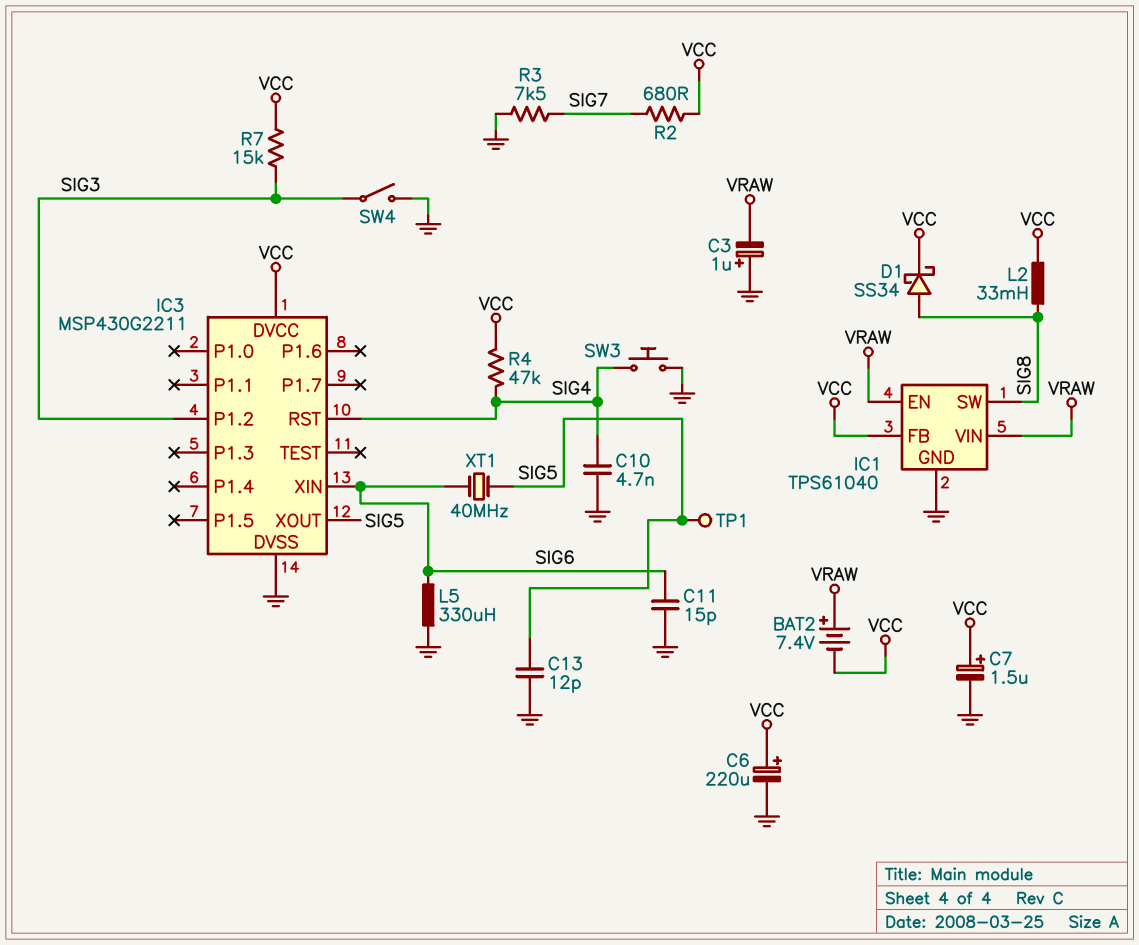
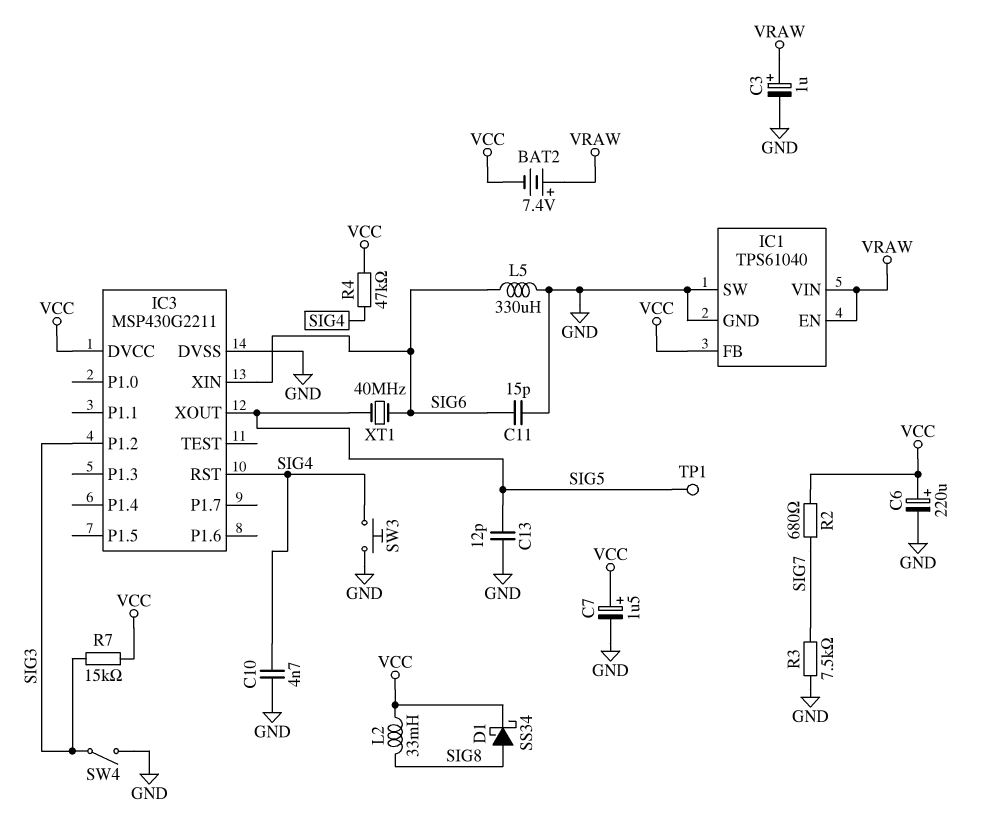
C3: 1uF (plus GND, minus VRAW) -> 1uF (plus VRAW, minus GND)
IC1 pin SW: SIG8 -> GND

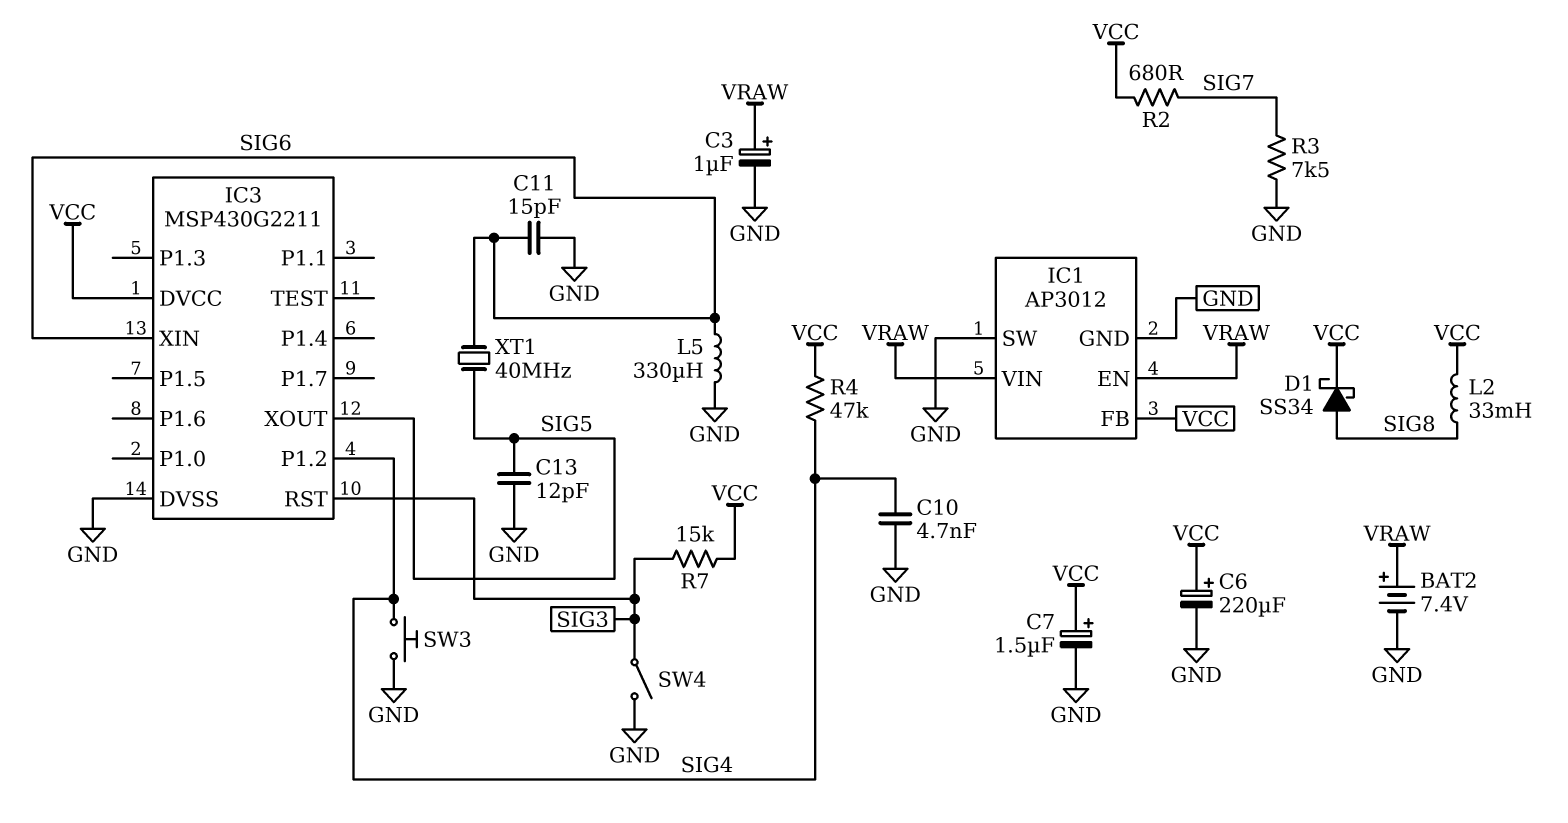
BAT2: 7.4V (plus VRAW, minus VCC) -> 7.4V (plus VRAW, minus GND)
IC1: TPS61040 -> AP3012
IC3 pin P1.2: SIG3 -> SIG4
IC3 pin RST: SIG4 -> SIG3
TP1: test point (SIG5) -> none

